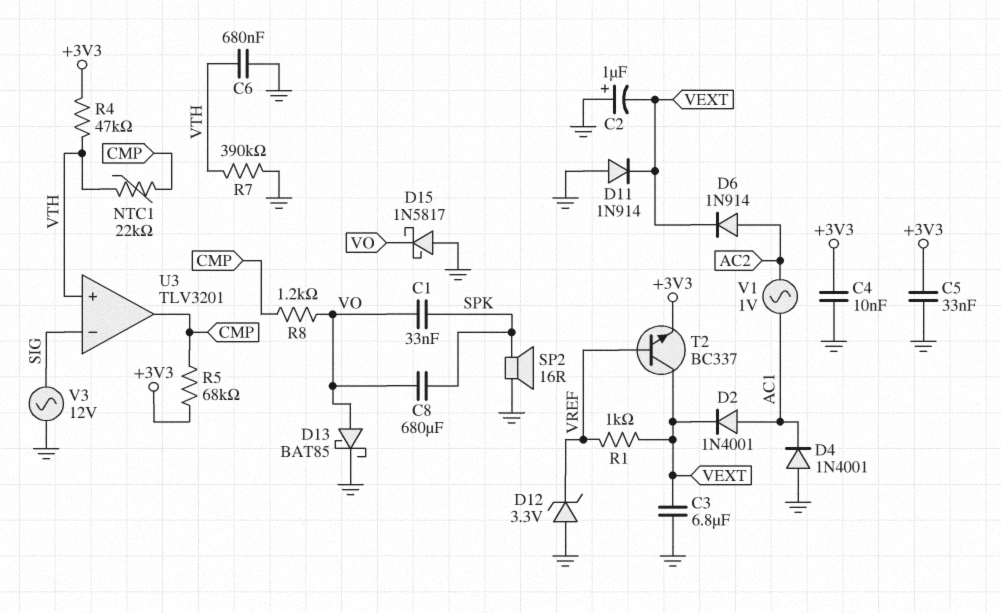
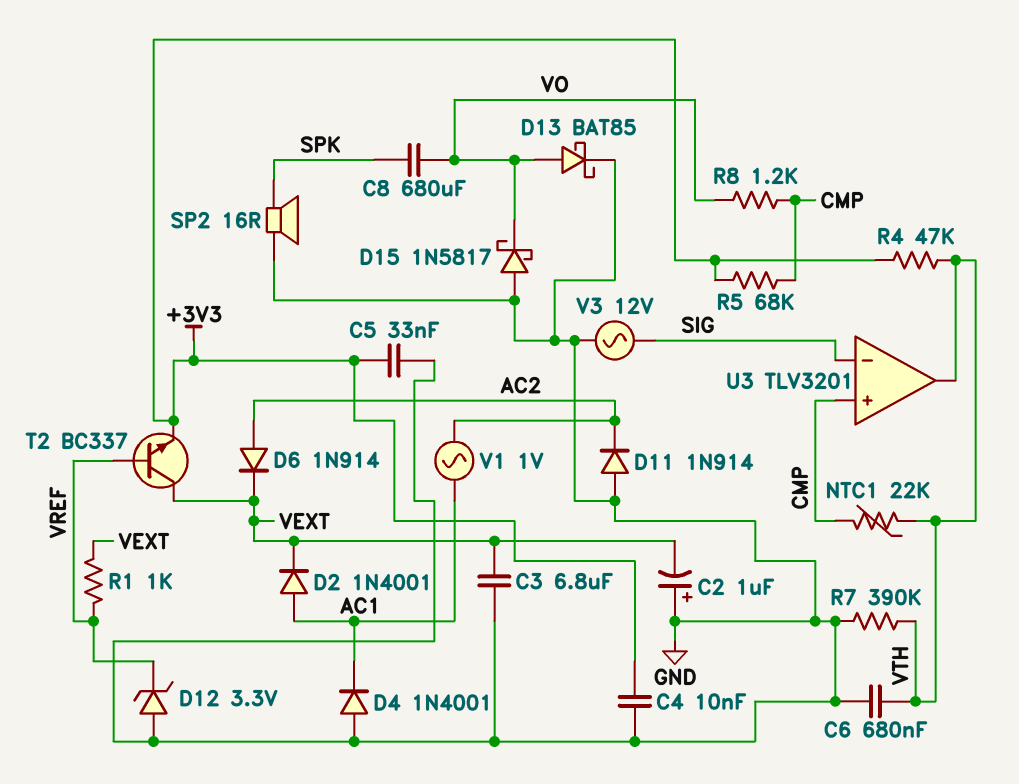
C1: 33nF (SPK, VO) -> none
D11: diode 1N914 (A GND, K VEXT) -> diode 1N914 (A GND, K AC2)
U3 pin in+: VTH -> CMP
U3 pin out: CMP -> VTH

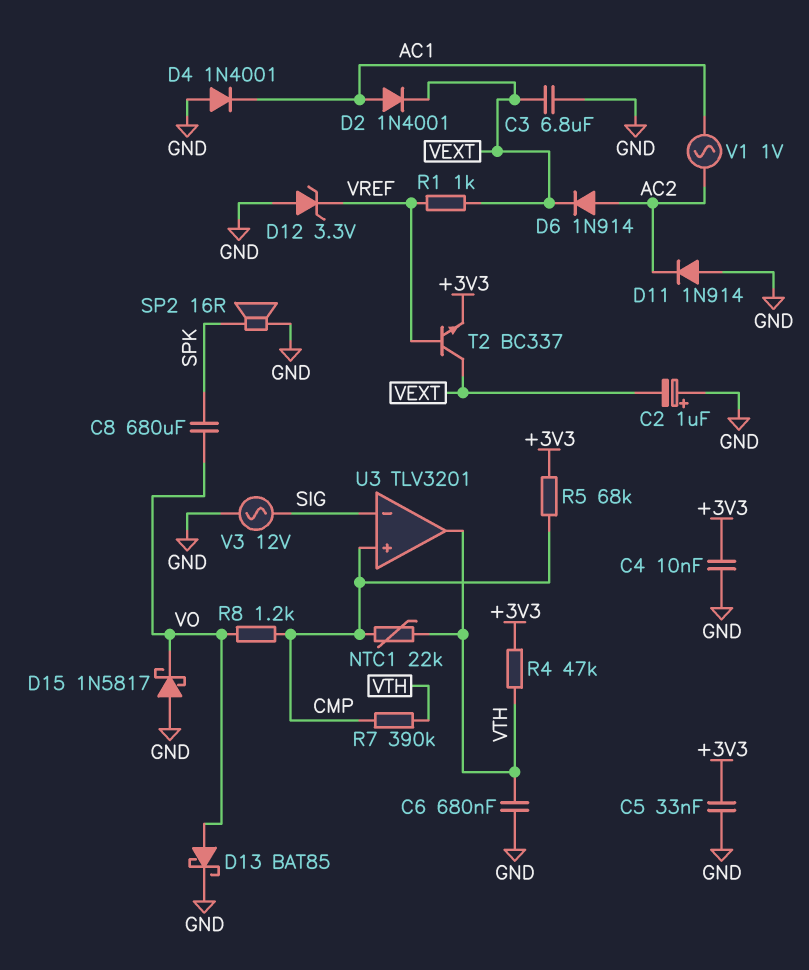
R7: 390k (GND, VTH) -> 390k (CMP, VTH)

